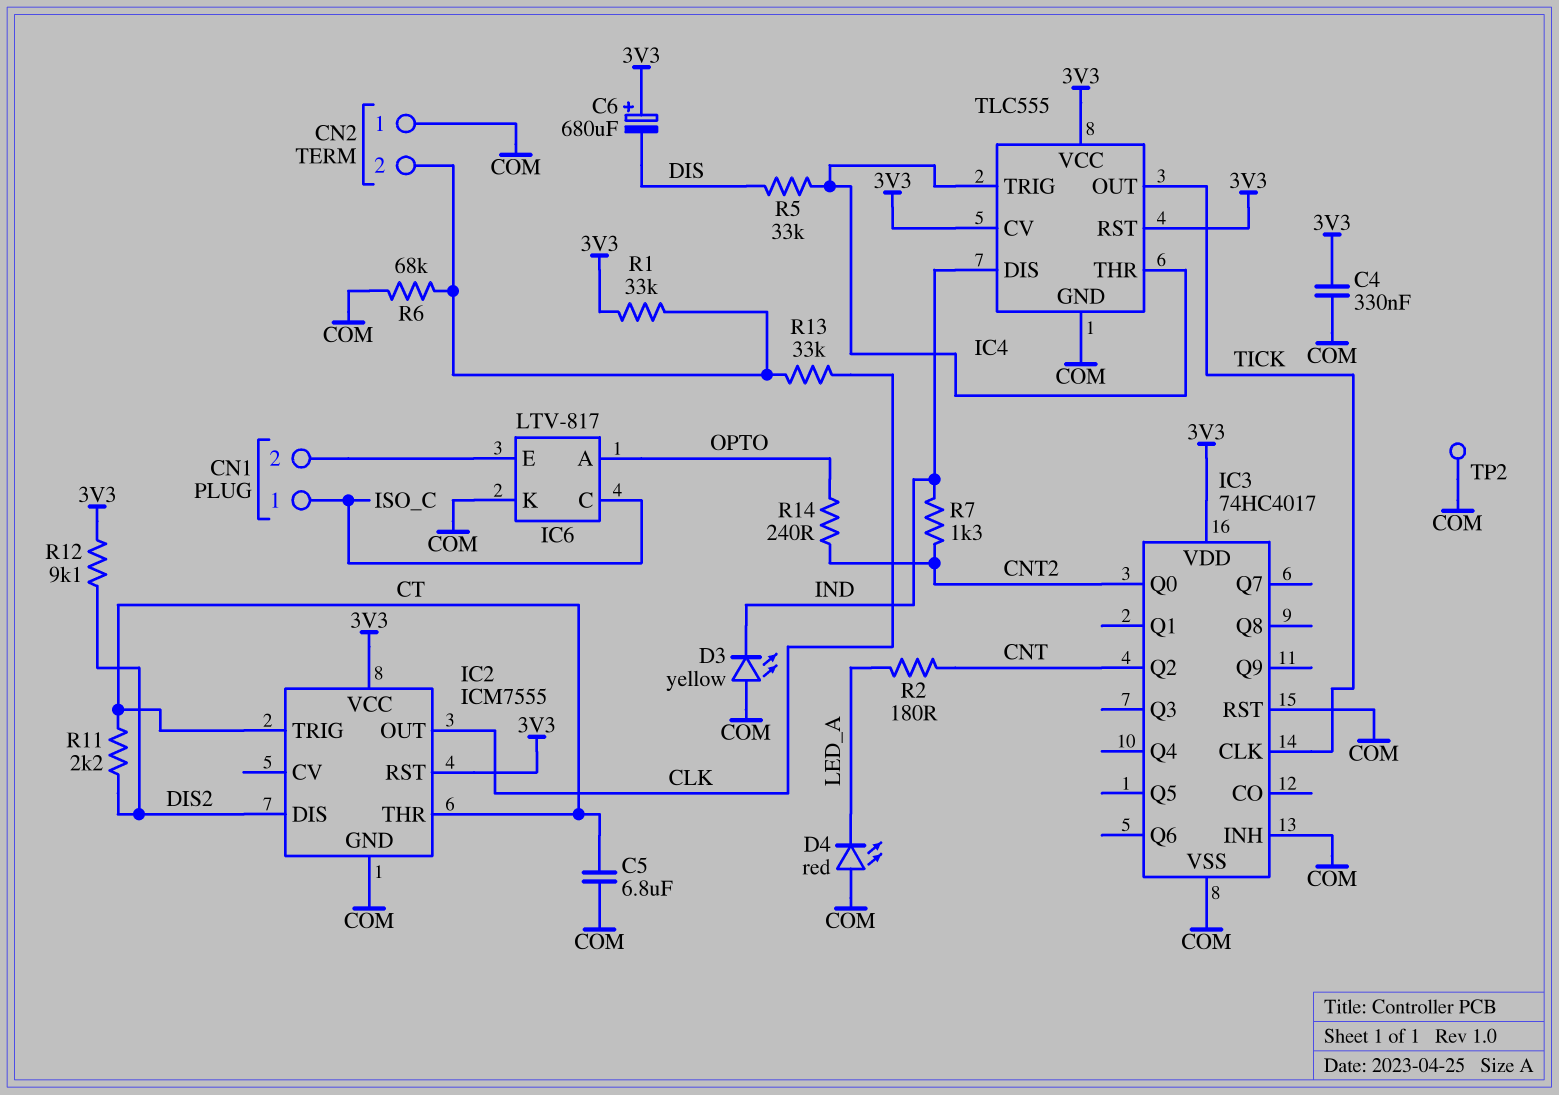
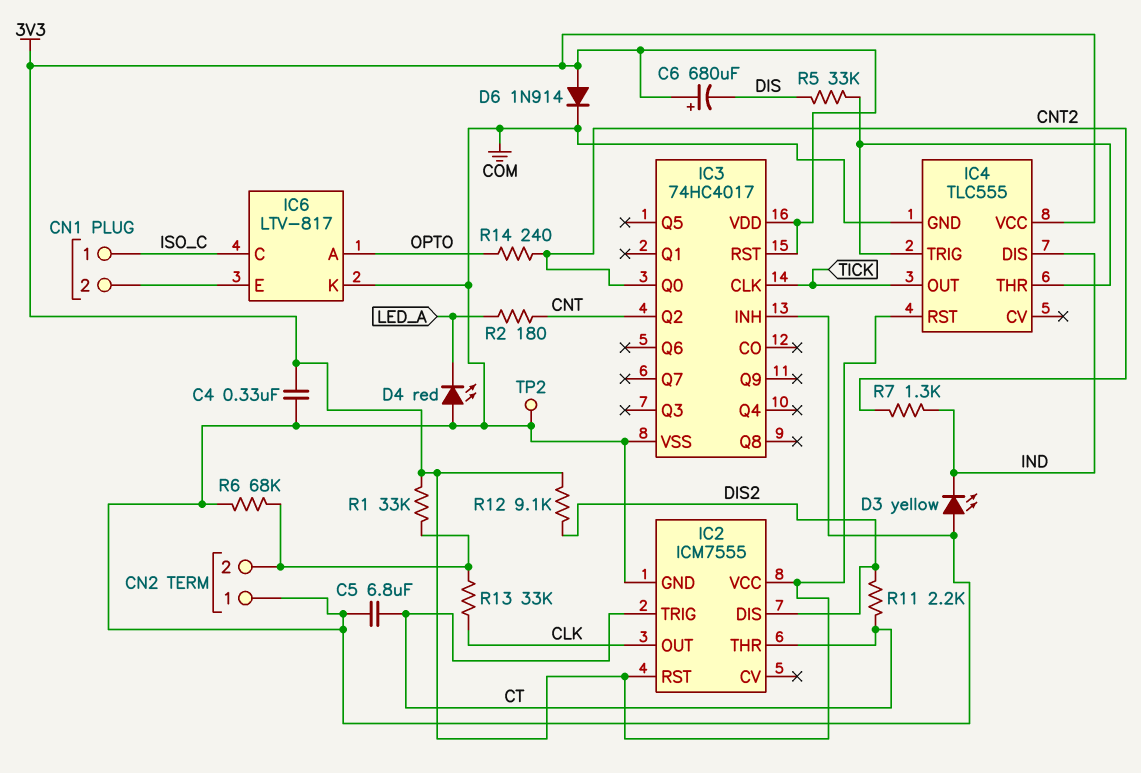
D6: none -> diode 1N914 (A 3V3, K COM)
IC3 pin RST: COM -> 3V3
IC4 pin CV: 3V3 -> none

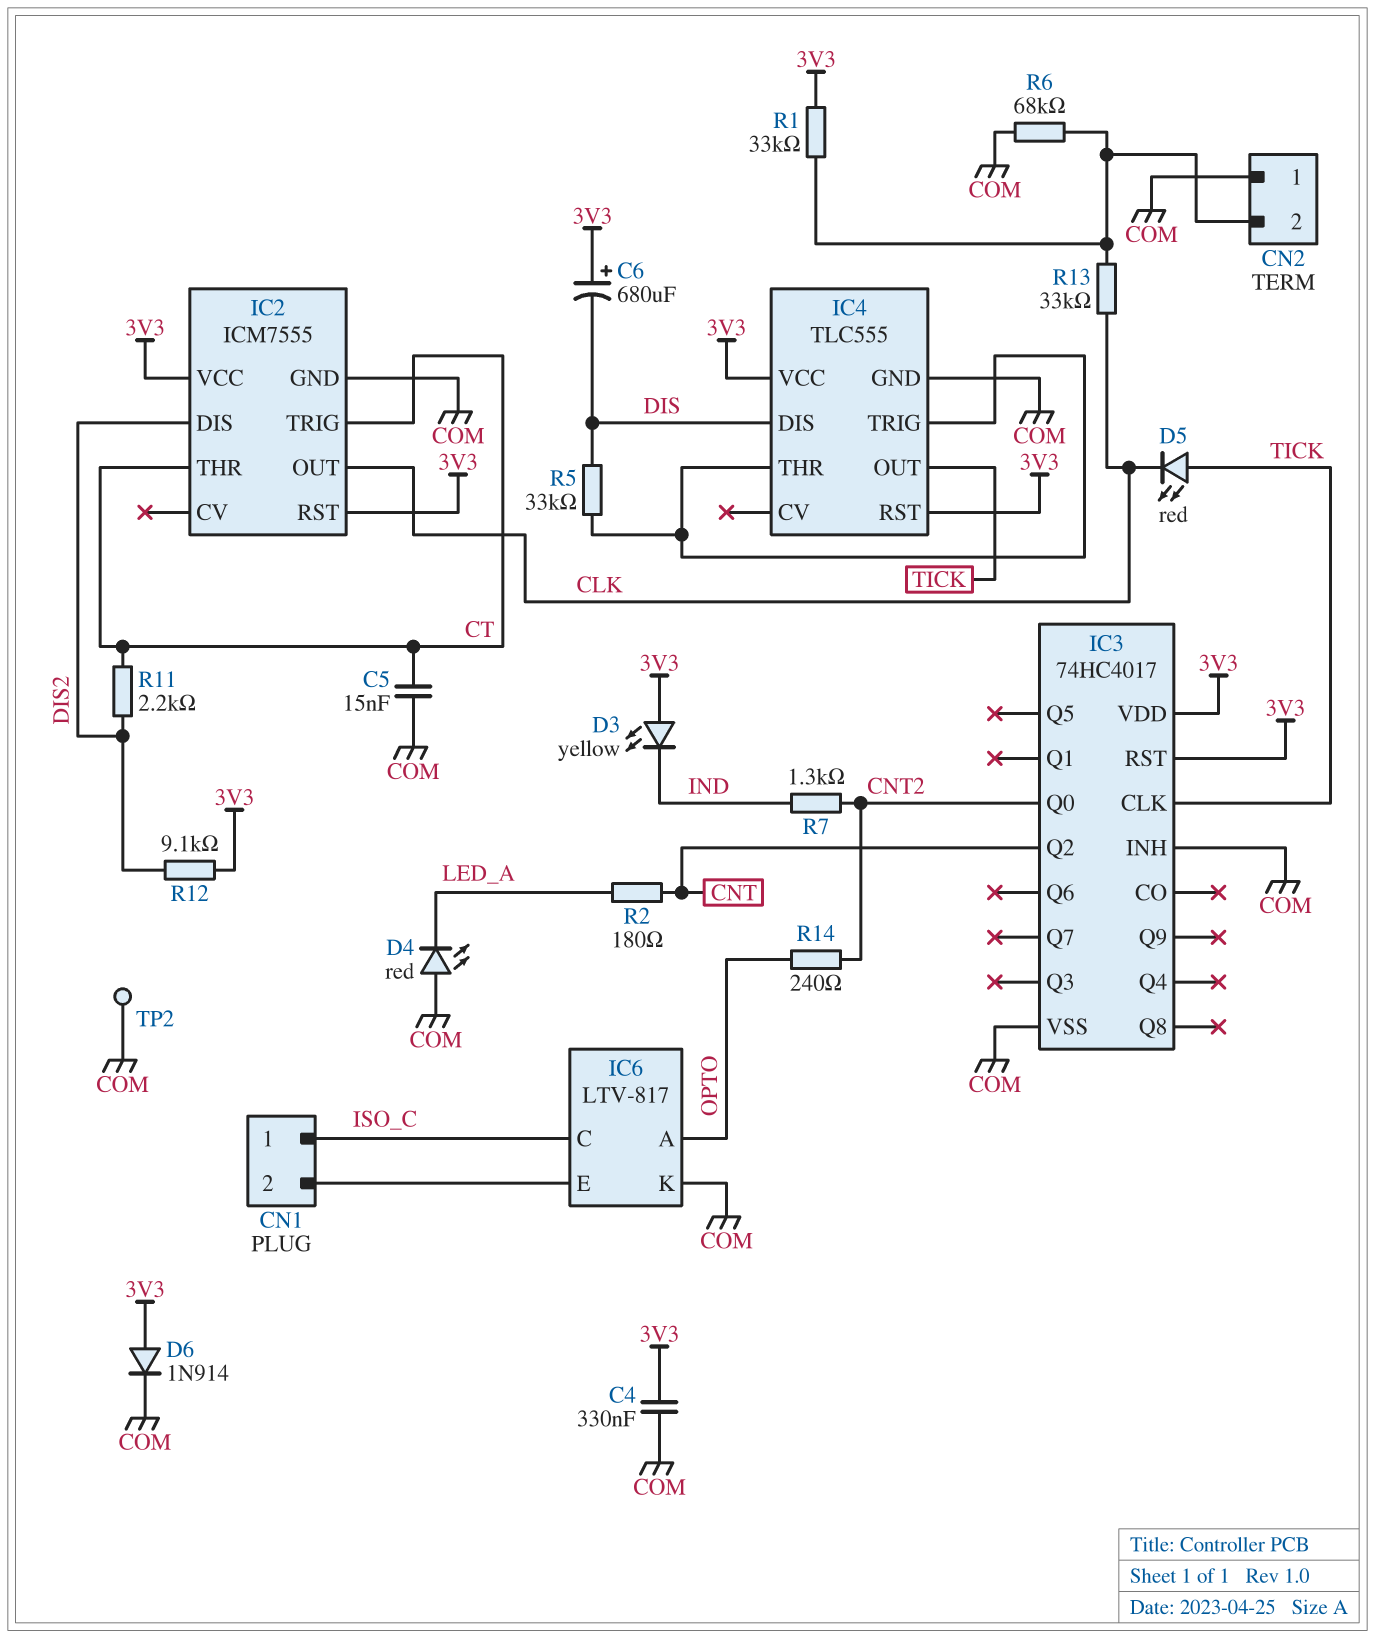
C5: 6.8uF (COM, CT) -> 15nF (COM, CT)
D3: LED yellow (A COM, K IND) -> LED yellow (A 3V3, K IND)
D5: none -> LED red (A TICK, K CLK)
IC4 pin DIS: IND -> DIS

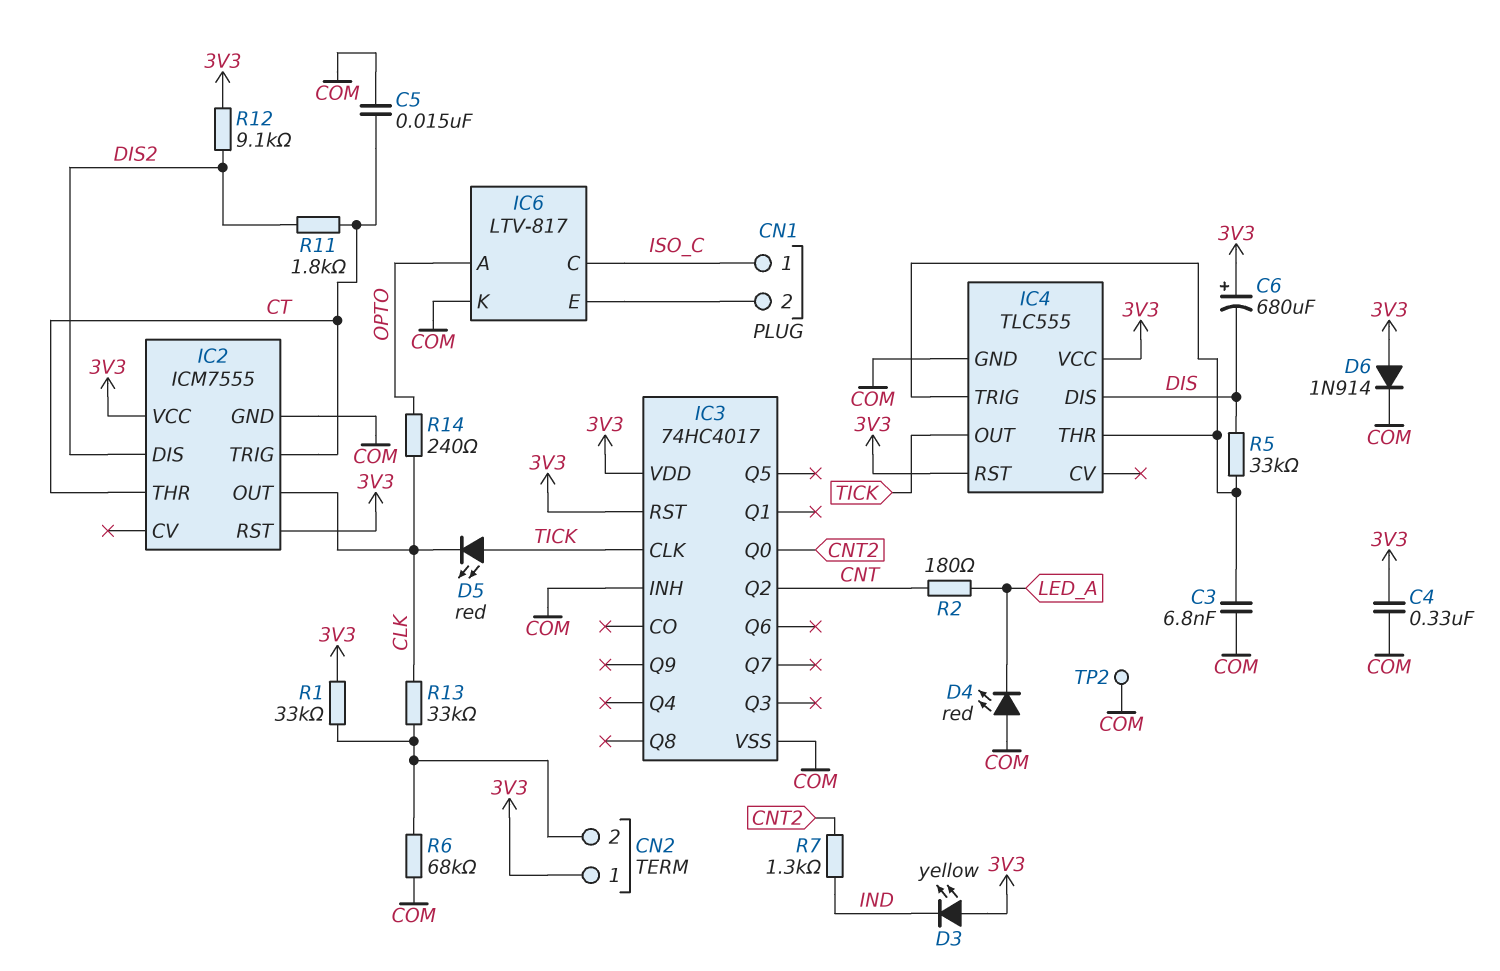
C3: none -> 6.8nF (COM, IC4/THR)
CN2 pin 1: COM -> 3V3
R11: 2.2k (CT, DIS2) -> 1.8k (CT, DIS2)
R14: 240 (CNT2, OPTO) -> 240 (CLK, OPTO)

